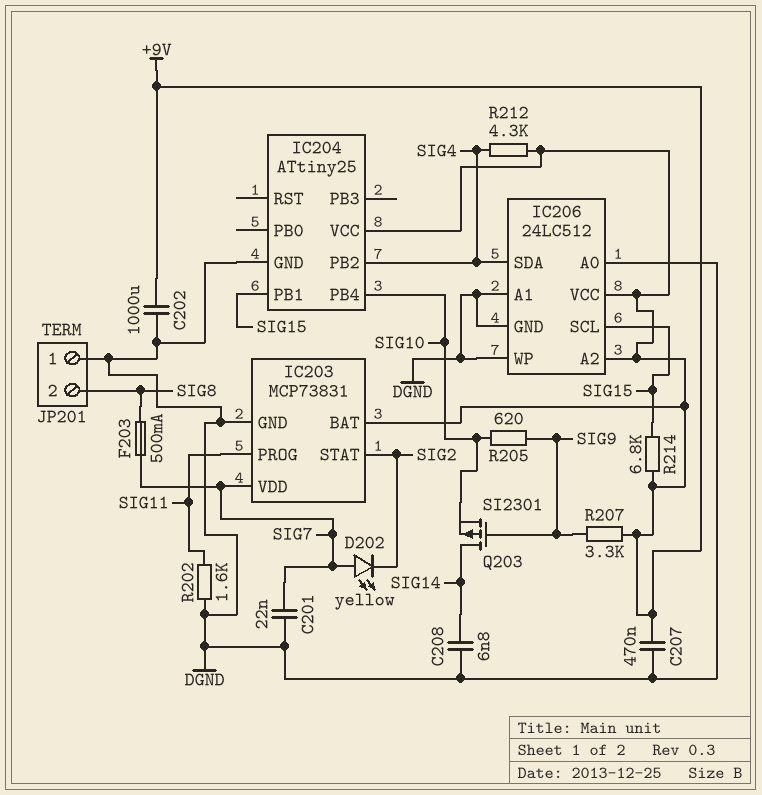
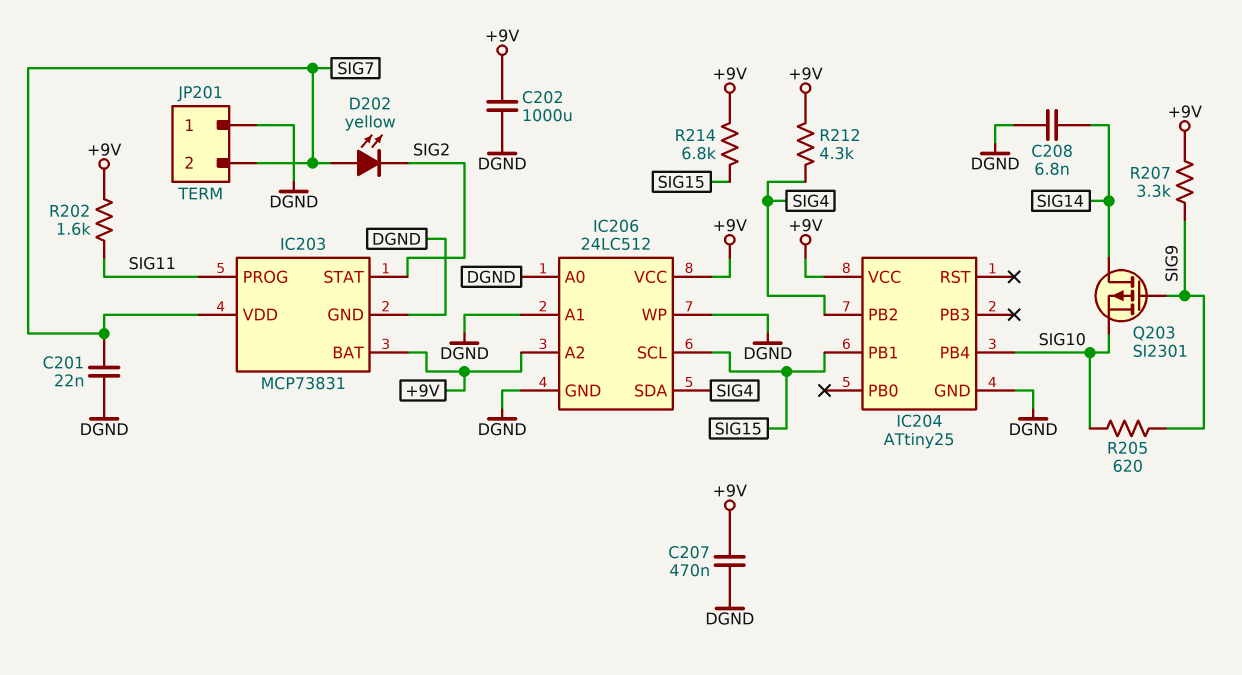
F203: 500mA (SIG7, SIG8) -> none
JP201 pin 2: SIG8 -> SIG7
R202: 1.6k (DGND, SIG11) -> 1.6k (+9V, SIG11)

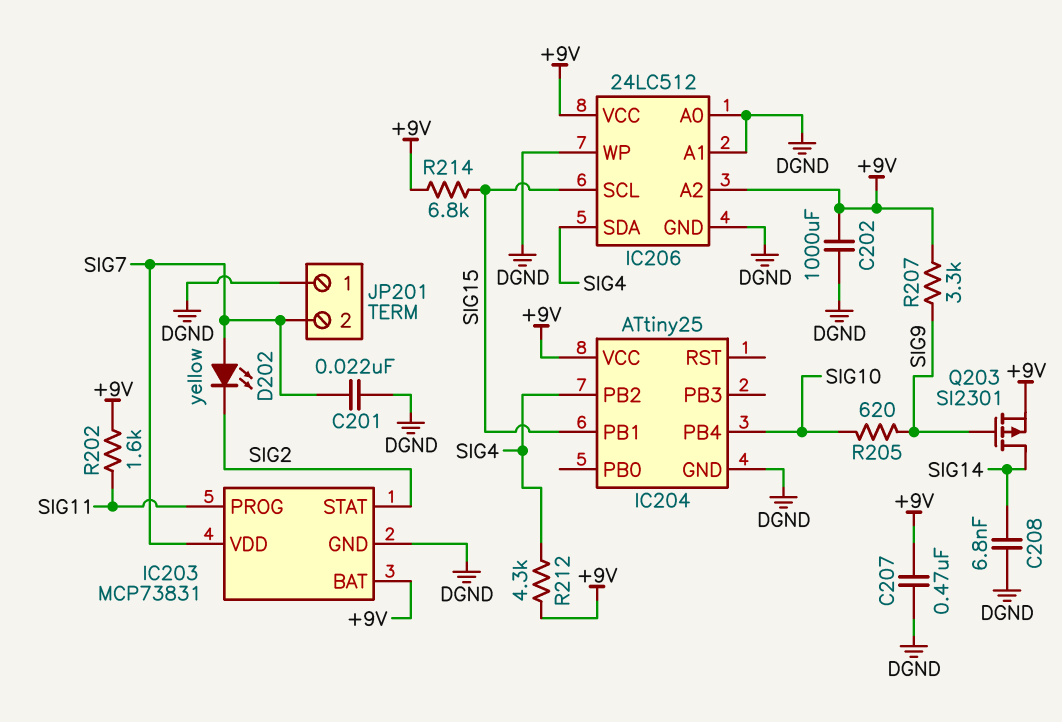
Q203: PMOS SI2301 (G SIG9, D SIG14, S SIG10) -> PMOS SI2301 (G SIG9, D SIG14, S +9V)

